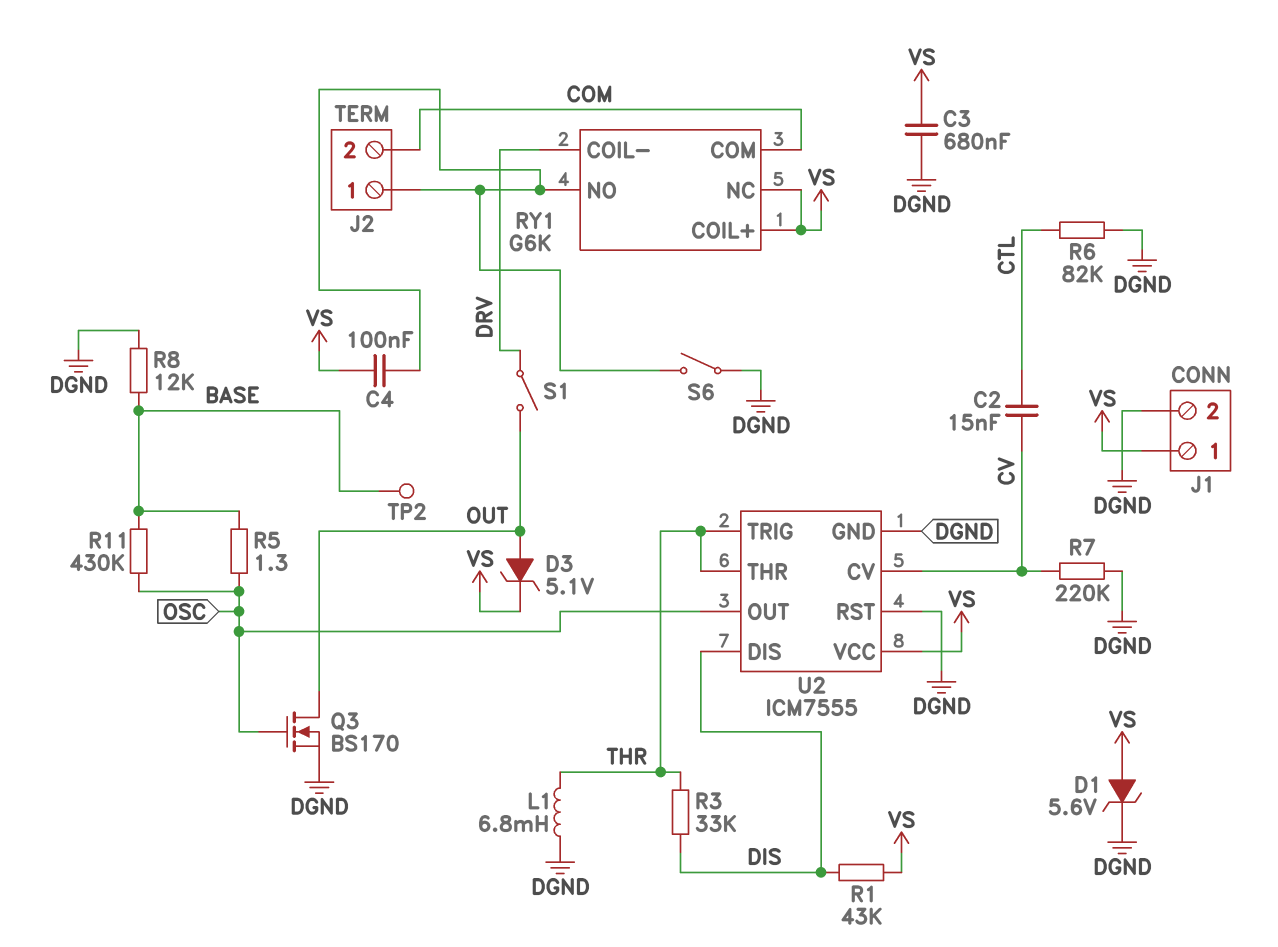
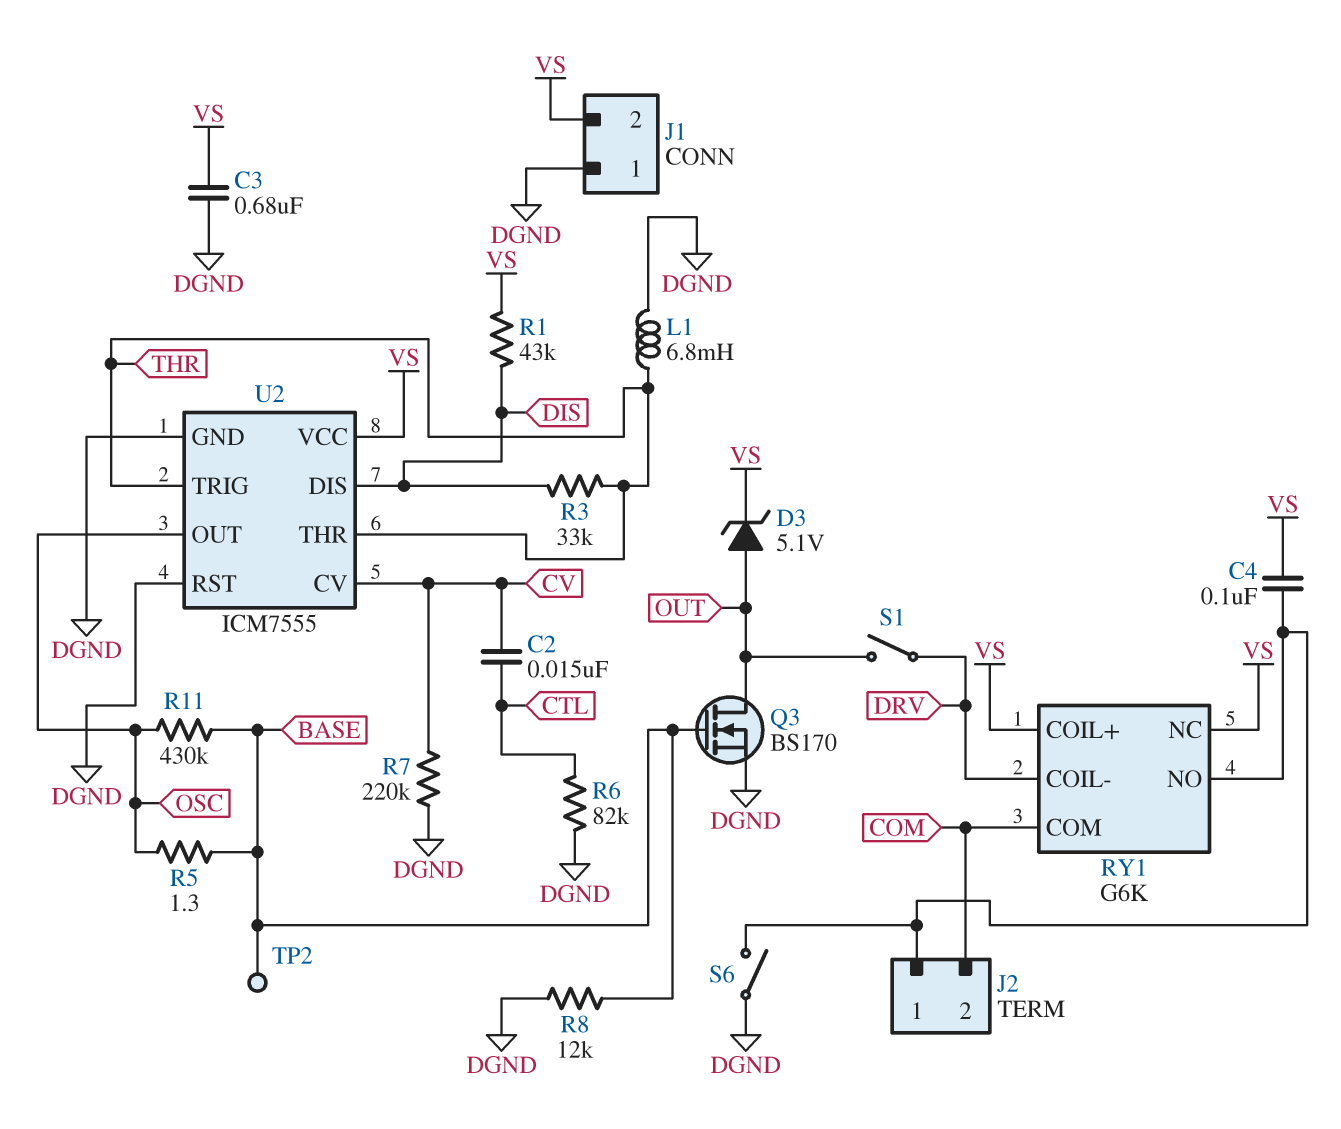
D1: zener 5.6V (A VS, K DGND) -> none
J1 pin 1: VS -> DGND
J1 pin 2: DGND -> VS
Q3: NMOS BS170 (G OSC, D OUT, S DGND) -> NMOS BS170 (G BASE, D OUT, S DGND)

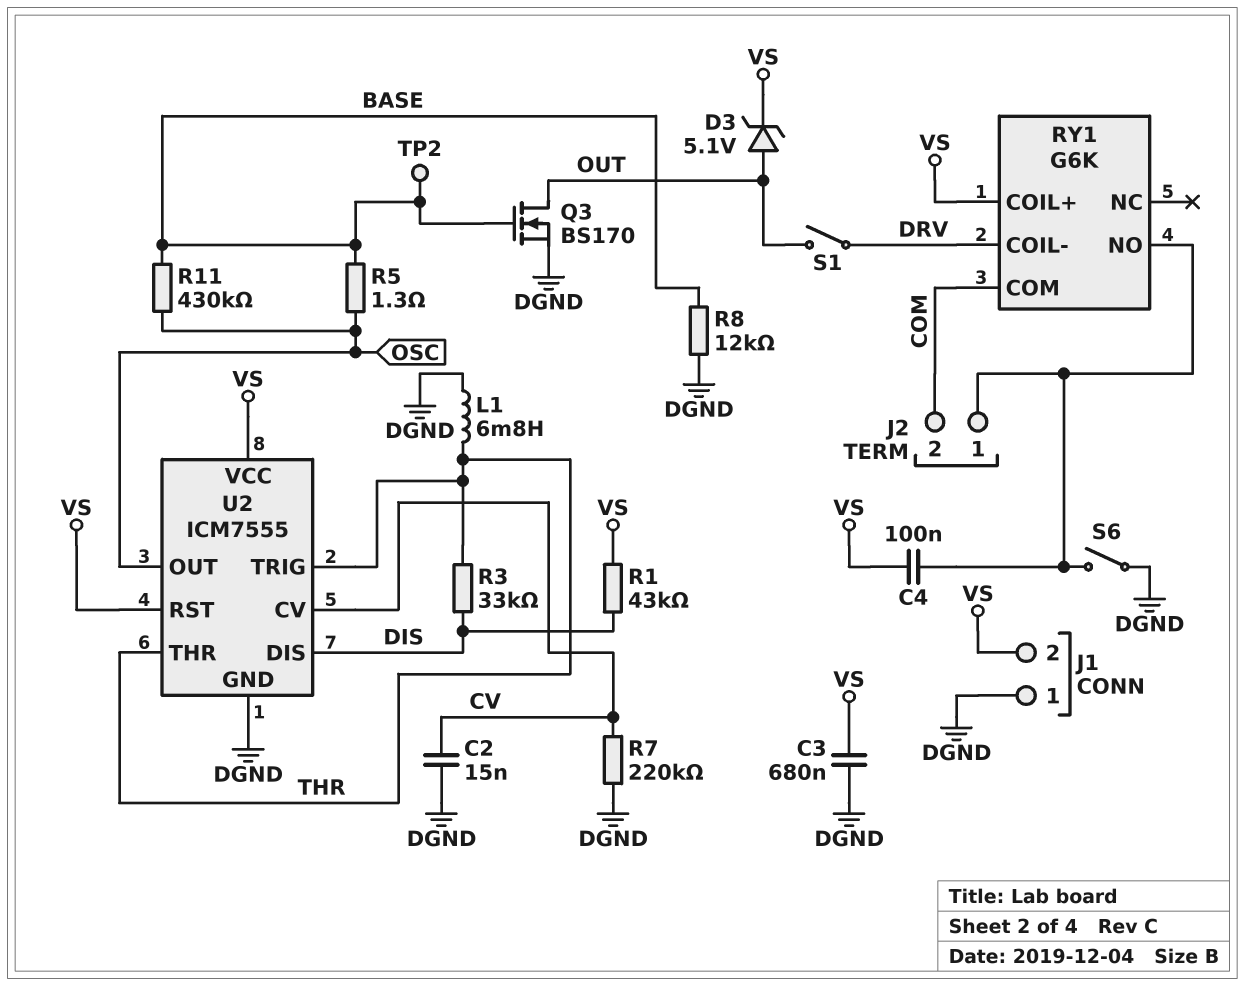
C2: 15nF (CTL, CV) -> 15nF (CV, DGND)
R6: 82k (CTL, DGND) -> none
RY1 pin NC: VS -> none
U2 pin RST: DGND -> VS

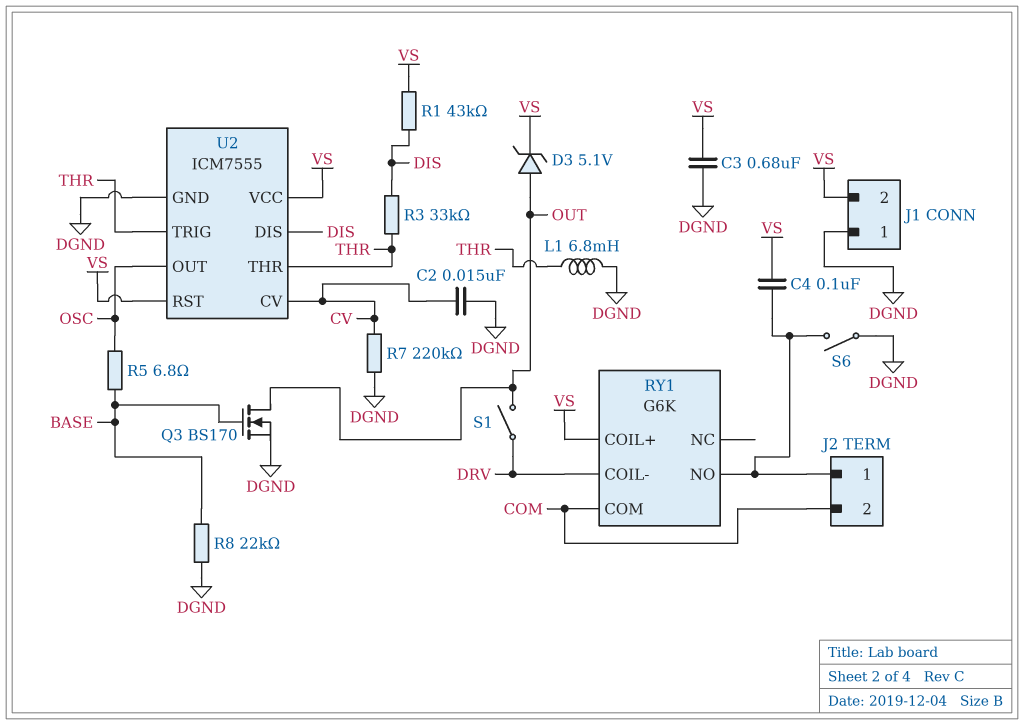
R5: 1.3 (BASE, OSC) -> 6.8 (BASE, OSC)
R8: 12k (BASE, DGND) -> 22k (BASE, DGND)
R11: 430k (BASE, OSC) -> none
TP2: test point (BASE) -> none

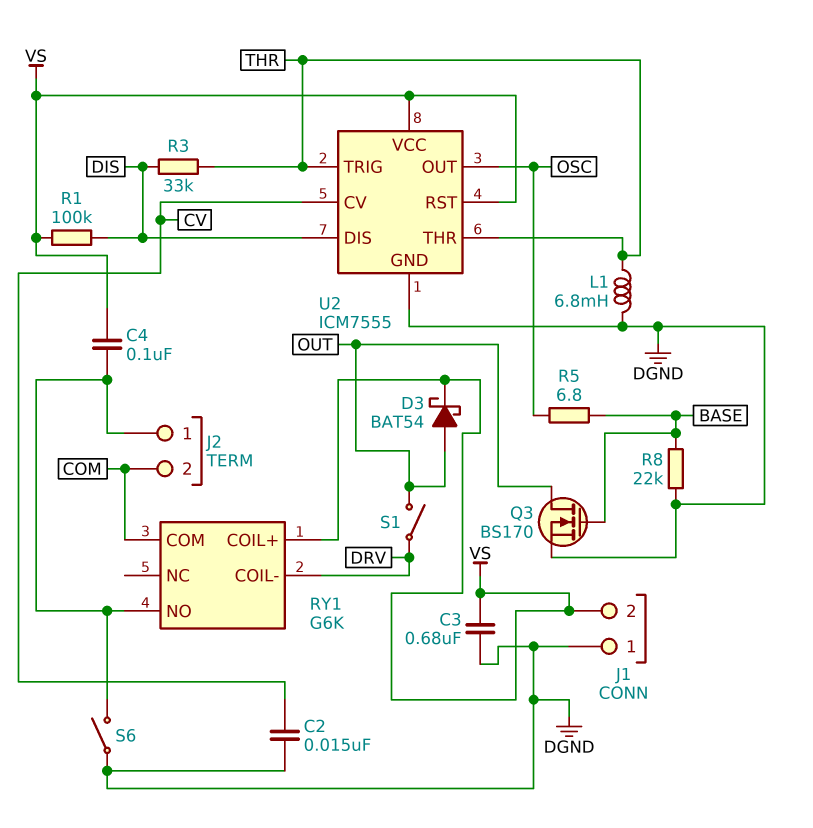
D3: zener 5.1V (A OUT, K VS) -> schottky BAT54 (A OUT, K VS)
R1: 43k (DIS, VS) -> 100k (DIS, VS)
R7: 220k (CV, DGND) -> none

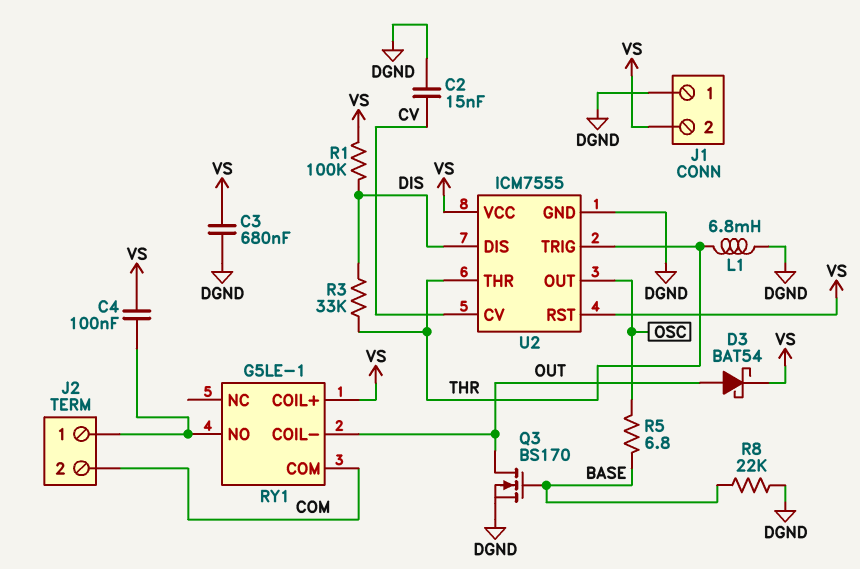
RY1: G6K -> G5LE-1
RY1 pin COIL-: DRV -> OUT
S1: switch (DRV, OUT) -> none
S6: switch (DGND, J2/1) -> none

